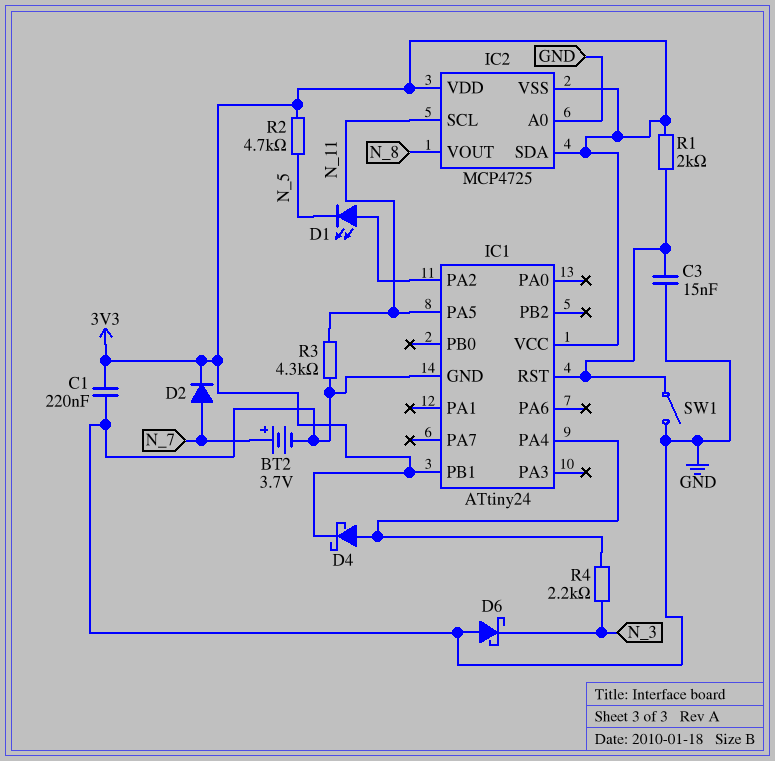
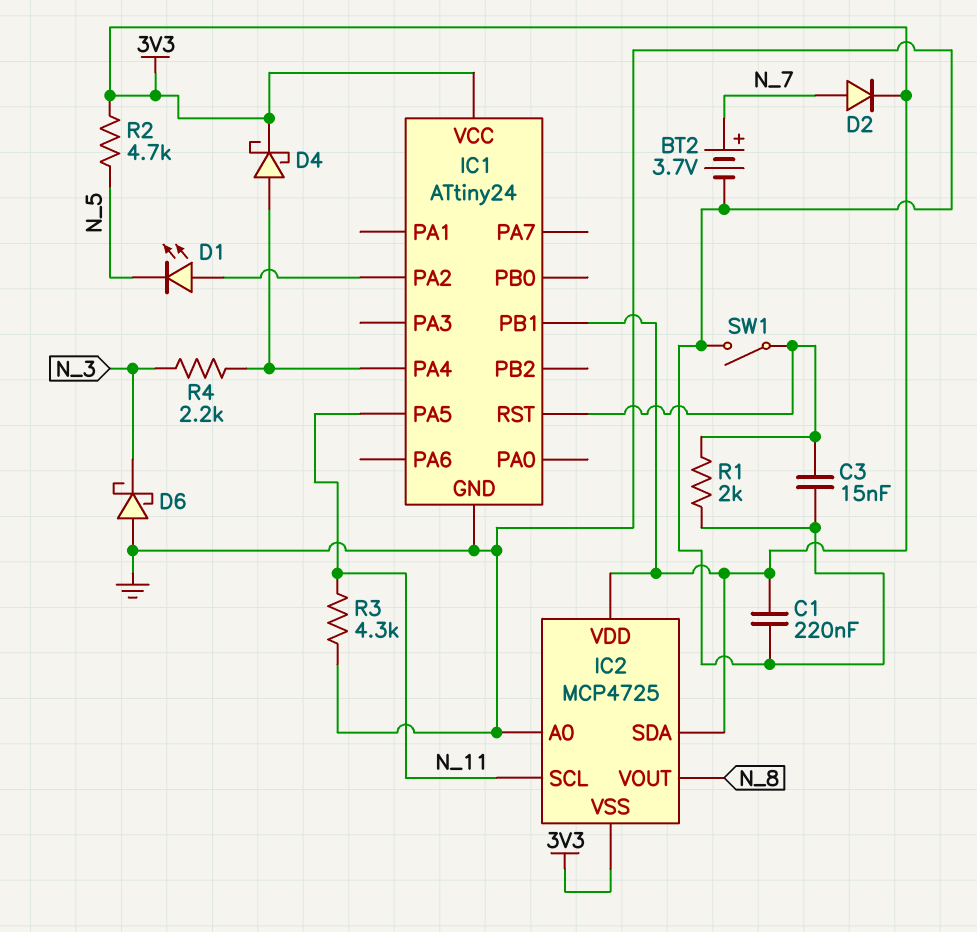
R1: 2k (3V3, IC1/RST) -> 2k (GND, IC1/RST)

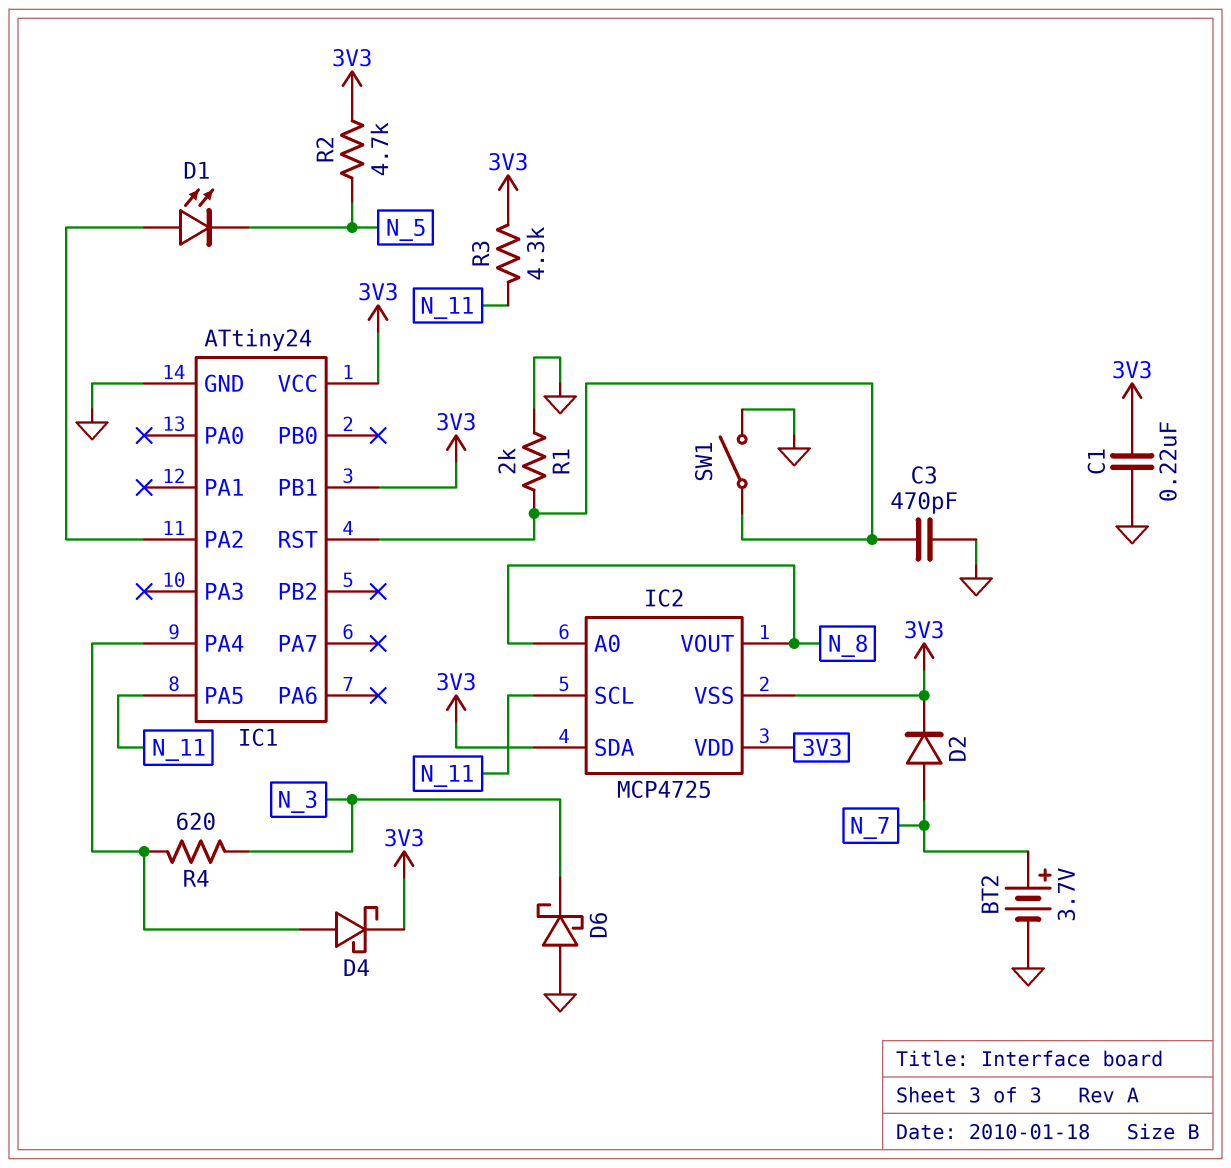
C3: 15nF (GND, IC1/RST) -> 470pF (GND, IC1/RST)
IC2 pin A0: GND -> N_8
R3: 4.3k (GND, N_11) -> 4.3k (3V3, N_11)
R4: 2.2k (IC1/PA4, N_3) -> 620 (IC1/PA4, N_3)

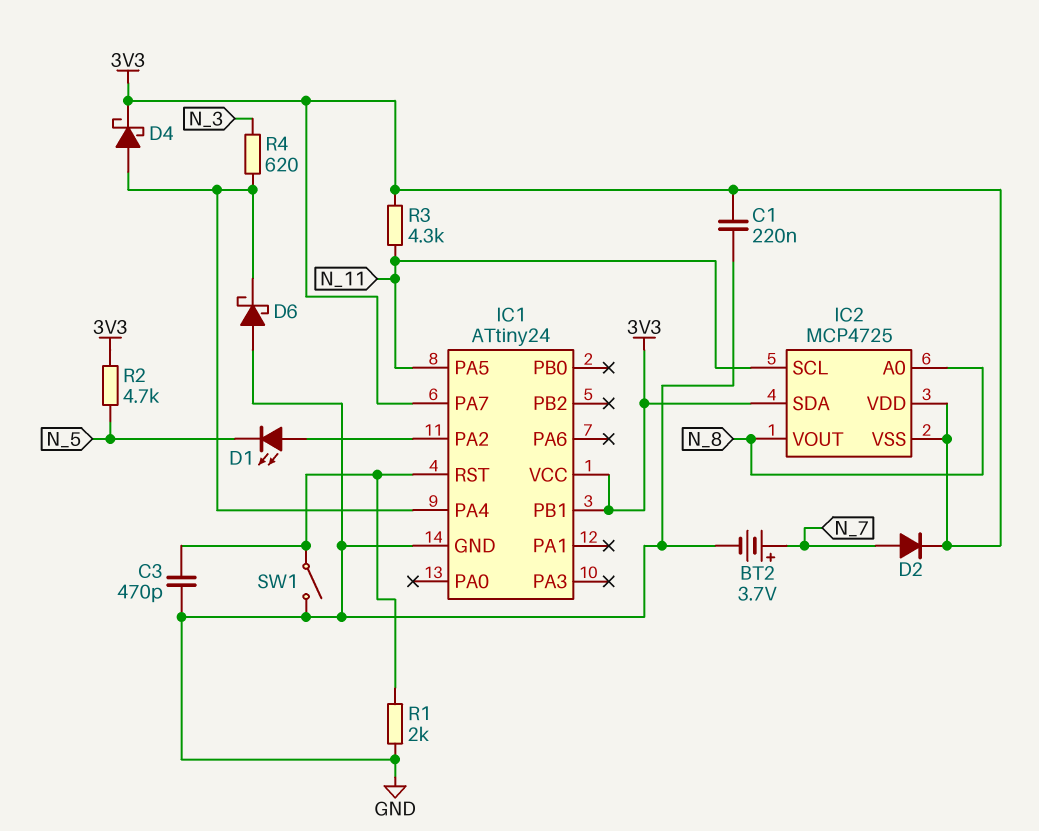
D6: schottky (A GND, K N_3) -> schottky (A GND, K IC1/PA4)
IC1 pin PA7: none -> 3V3

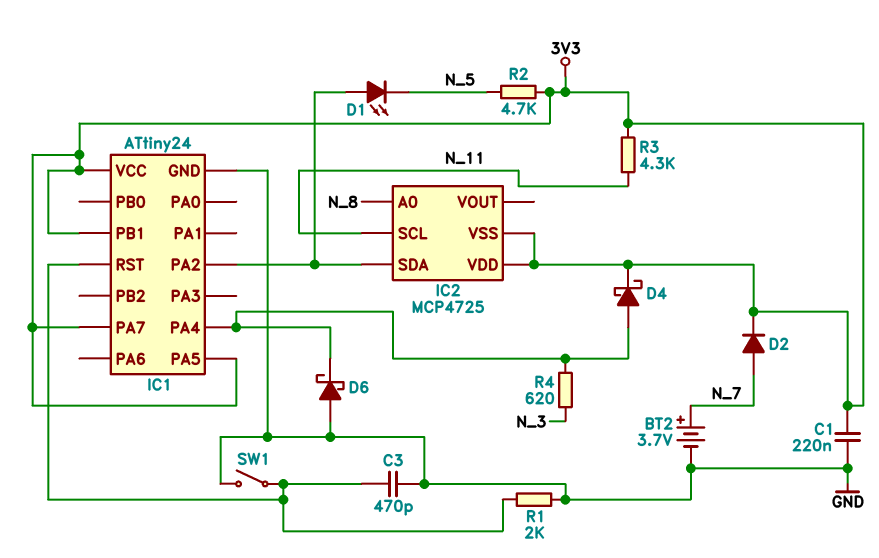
IC1 pin PA5: N_11 -> 3V3
IC2 pin SDA: 3V3 -> IC1/PA2
IC2 pin VOUT: N_8 -> none

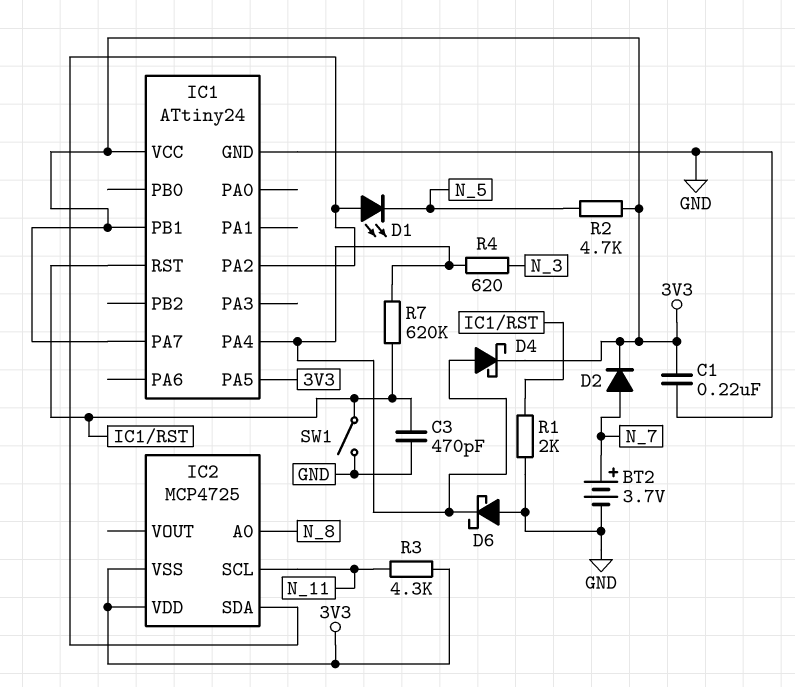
R7: none -> 620k (IC1/PA4, IC1/RST)

